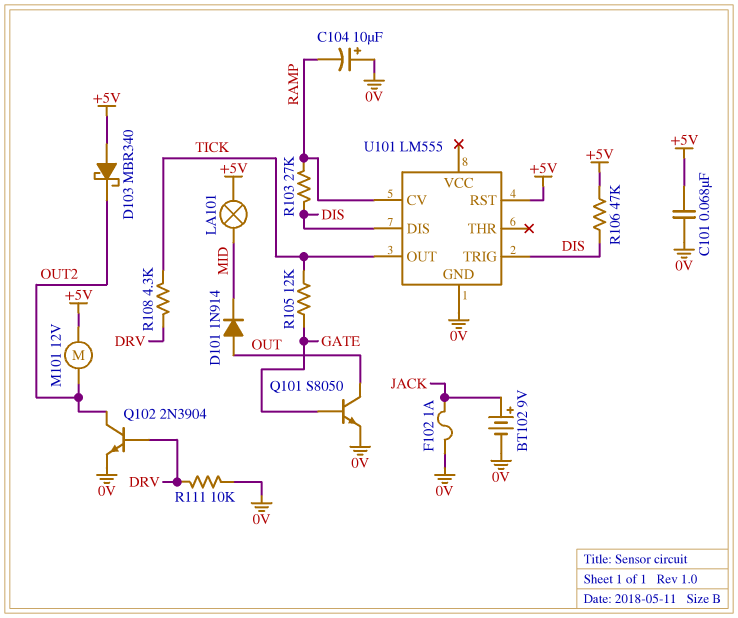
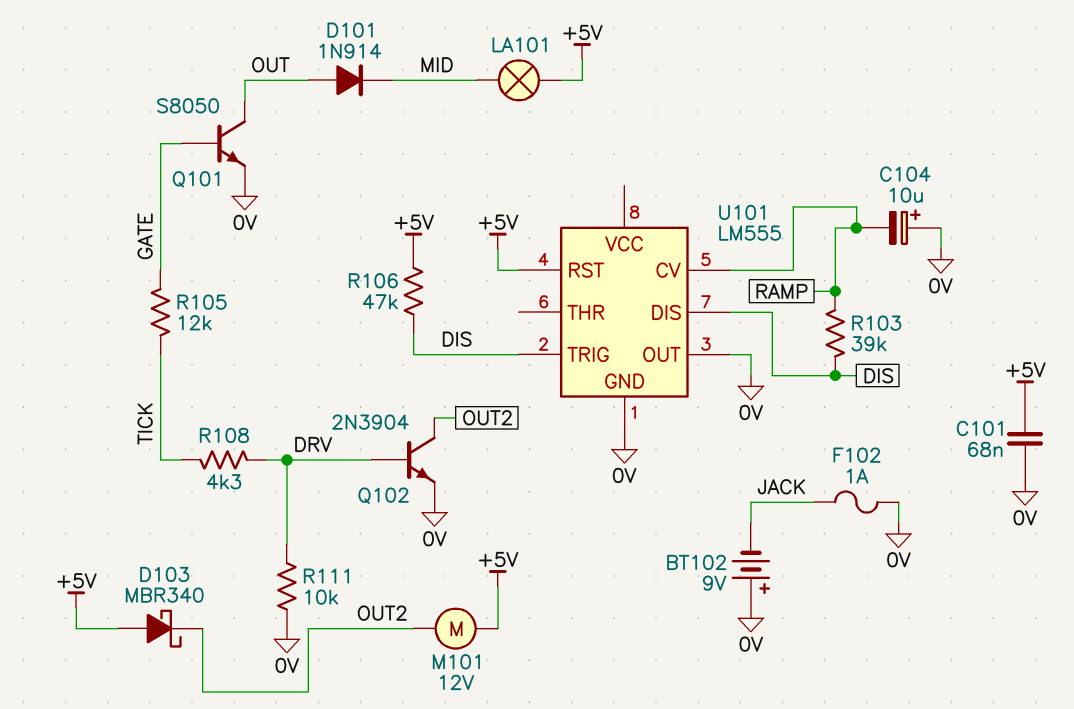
BT102: 9V (plus JACK, minus 0V) -> 9V (plus 0V, minus JACK)
R103: 27k (DIS, RAMP) -> 39k (DIS, RAMP)
U101 pin OUT: TICK -> 0V

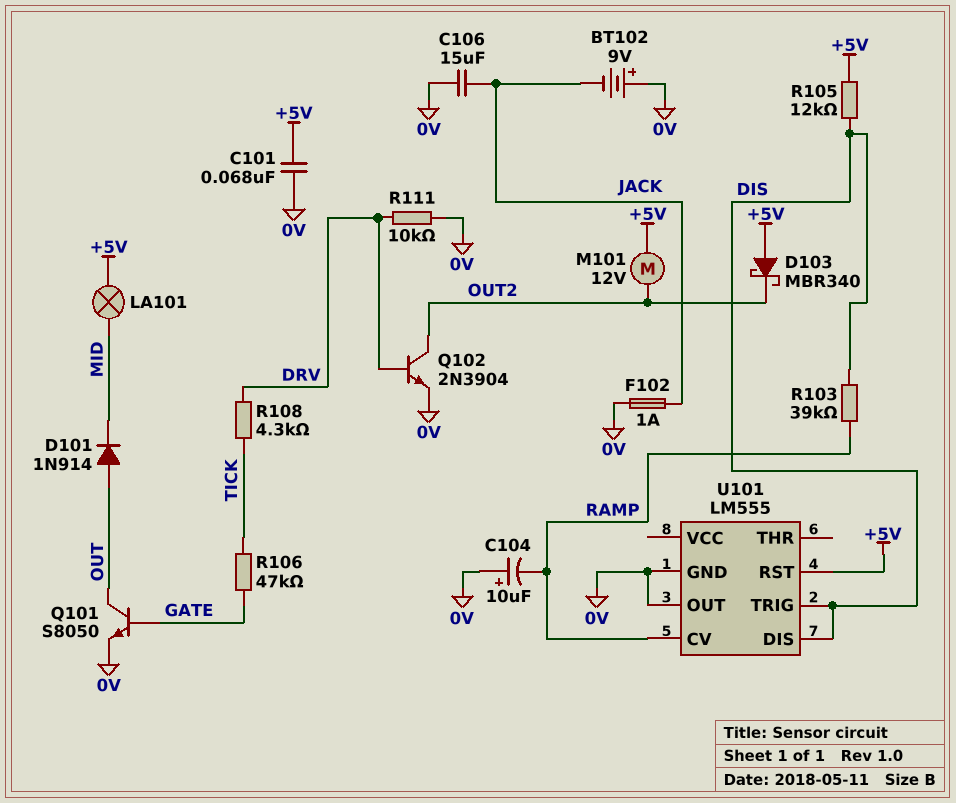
C106: none -> 15uF (0V, JACK)
R105: 12k (GATE, TICK) -> 12k (+5V, DIS)
R106: 47k (+5V, DIS) -> 47k (GATE, TICK)

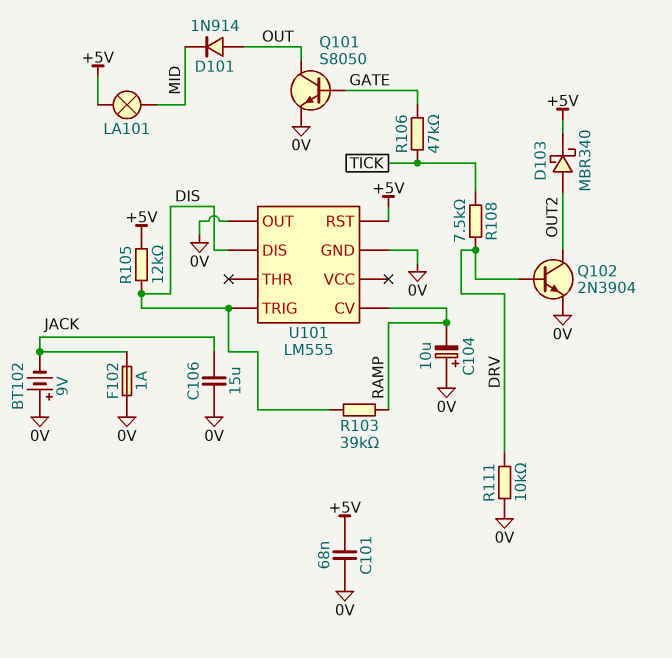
D103: schottky MBR340 (A +5V, K OUT2) -> schottky MBR340 (A OUT2, K +5V)
M101: motor 12V (+5V, OUT2) -> none
R108: 4.3k (DRV, TICK) -> 7.5k (DRV, TICK)

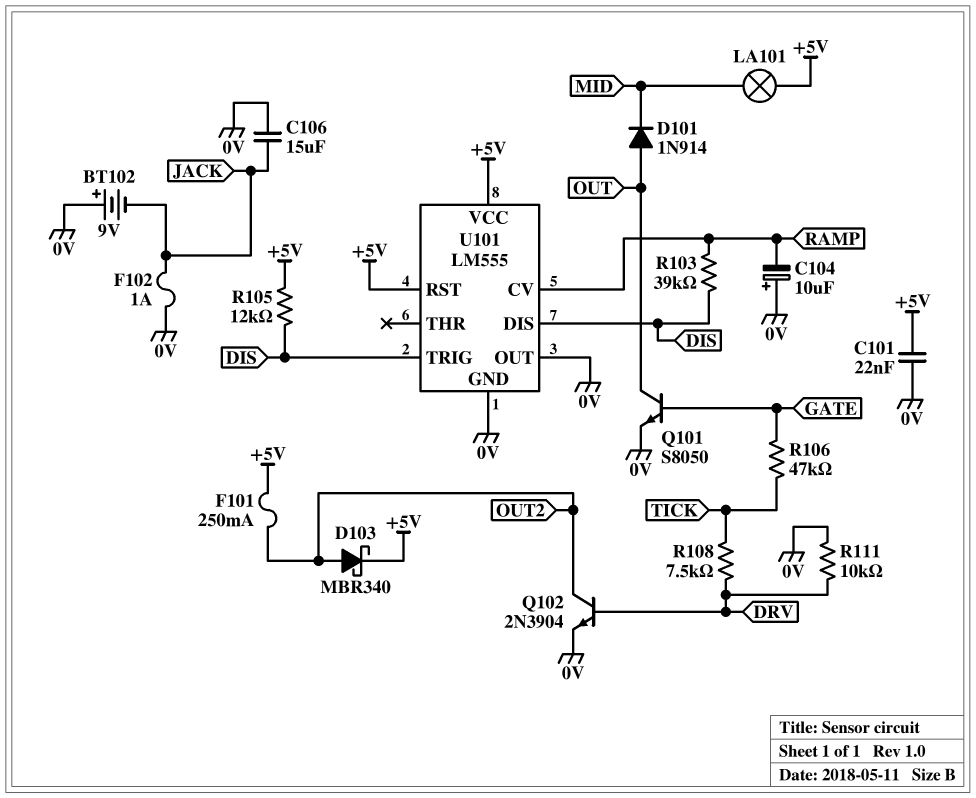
C101: 68nF (+5V, 0V) -> 22nF (+5V, 0V)
F101: none -> 250mA (+5V, OUT2)
U101 pin VCC: none -> +5V

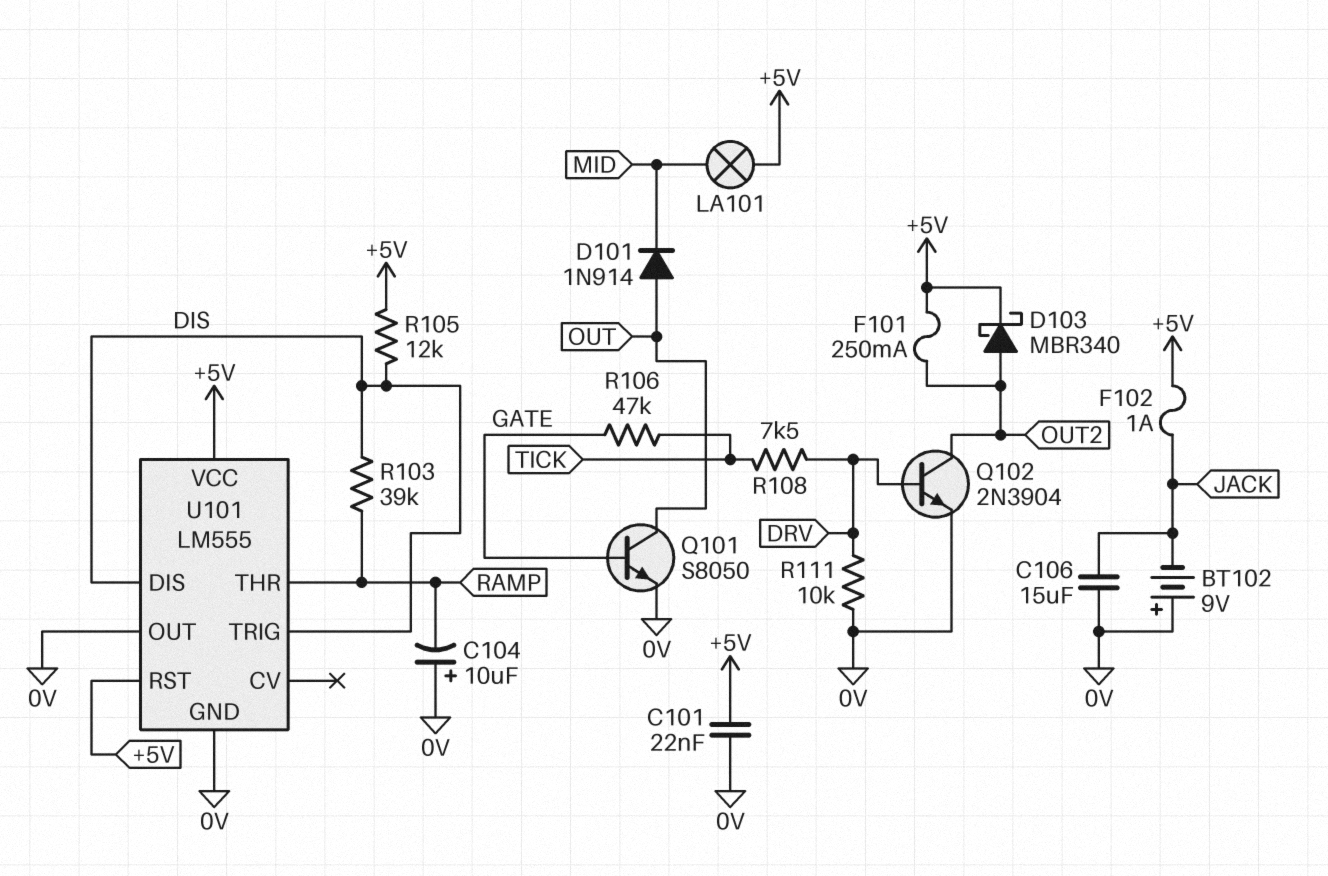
F102: 1A (0V, JACK) -> 1A (+5V, JACK)
U101 pin CV: RAMP -> none
U101 pin THR: none -> RAMP

